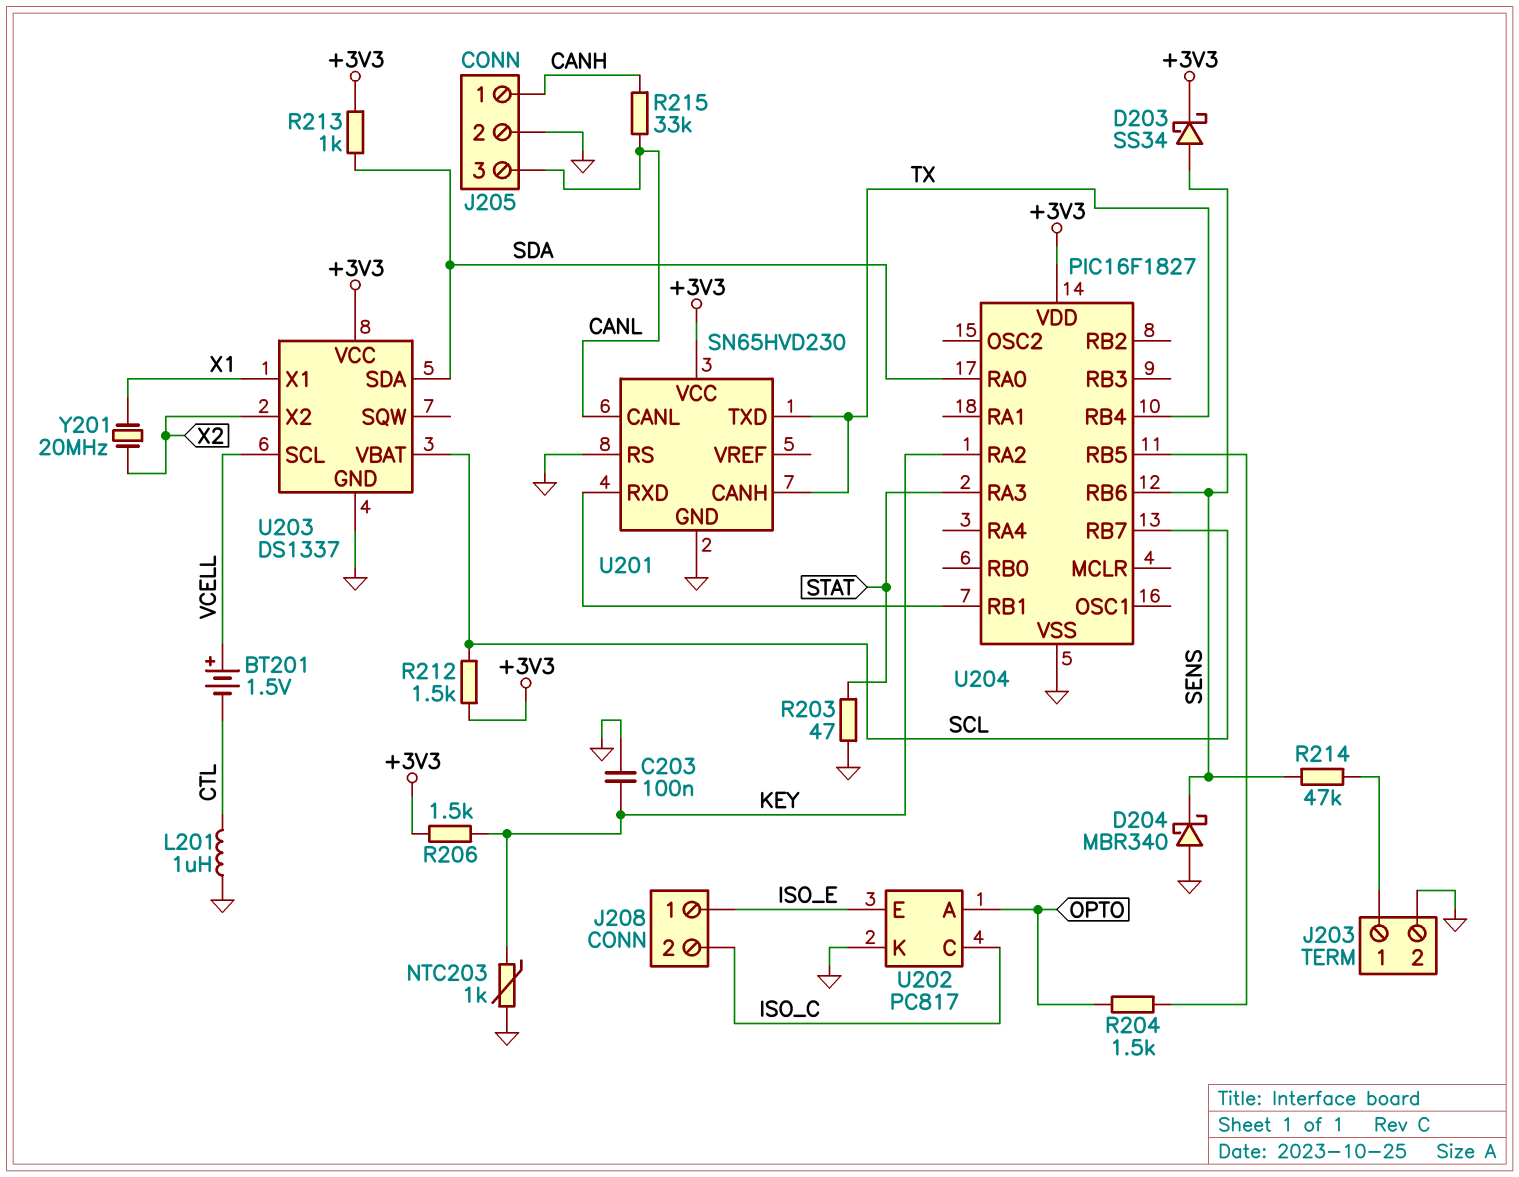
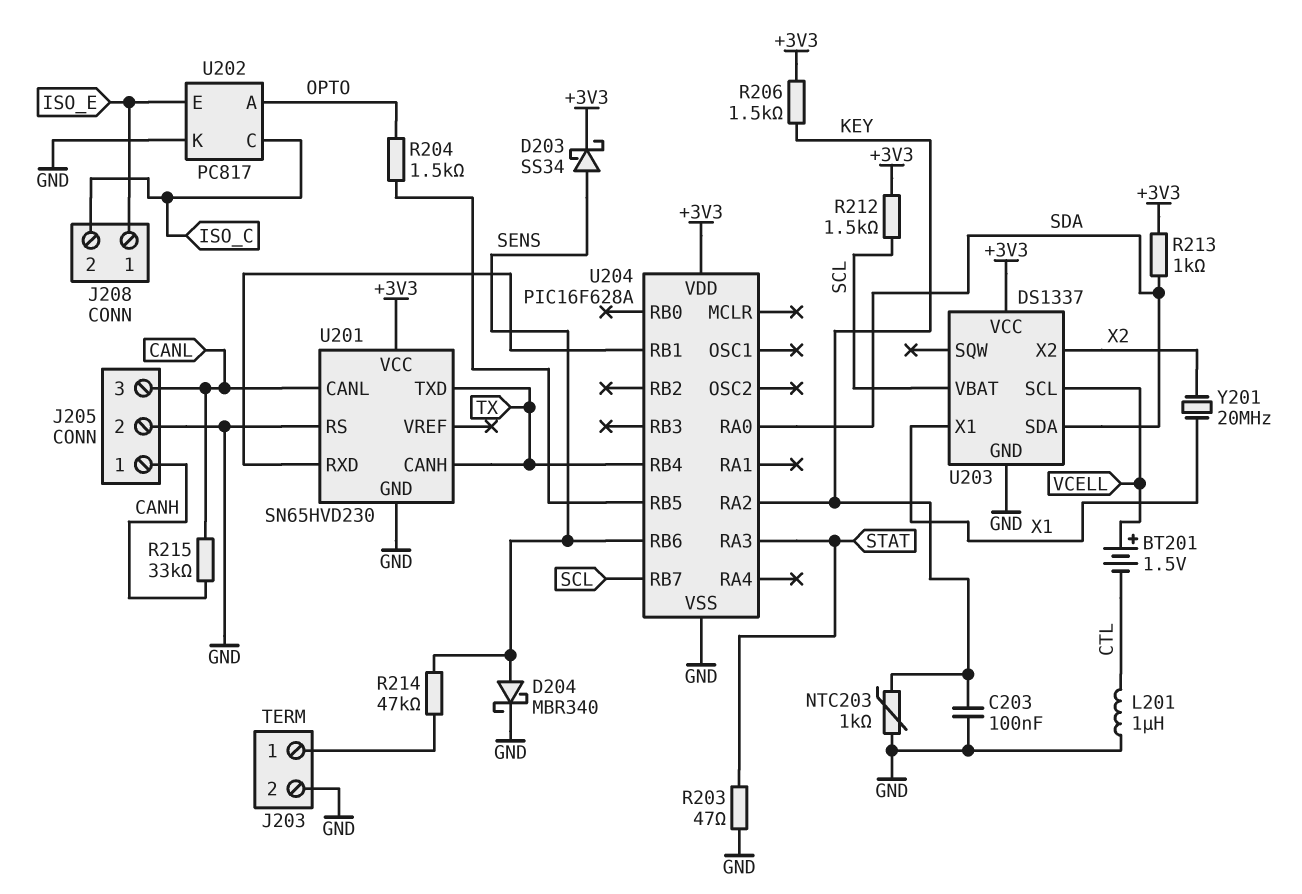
D204: schottky MBR340 (A GND, K SENS) -> schottky MBR340 (A SENS, K GND)
U204: PIC16F1827 -> PIC16F628A

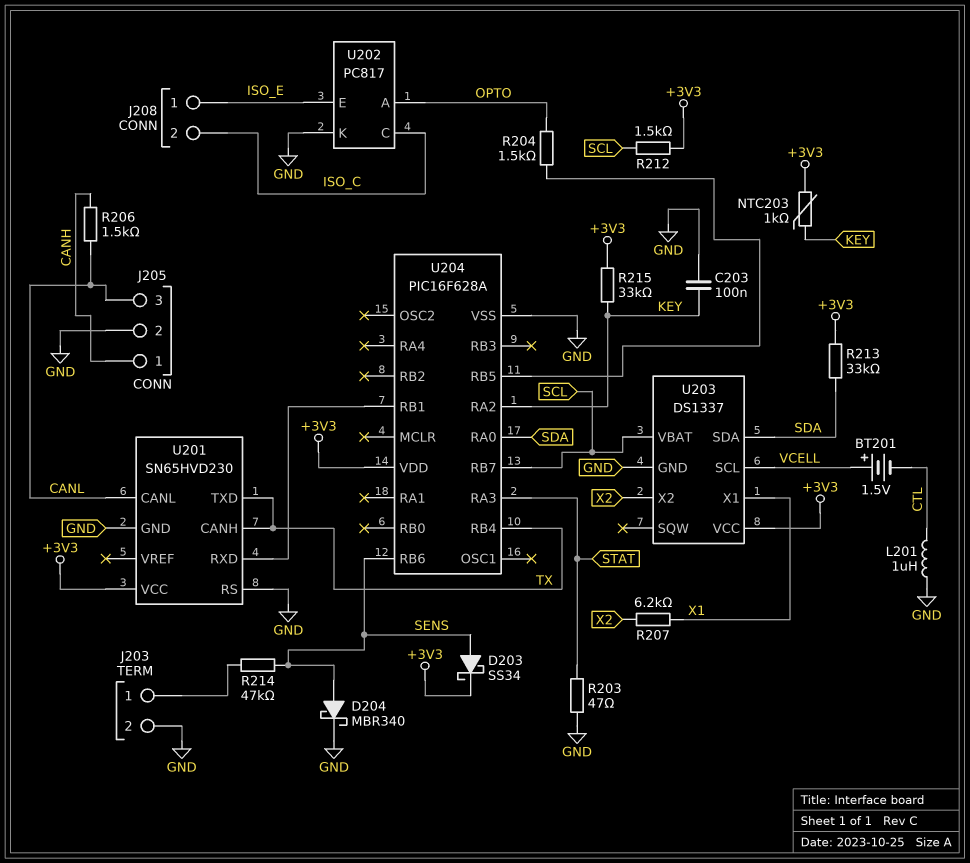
NTC203: 1k (GND, KEY) -> 1k (+3V3, KEY)
R206: 1.5k (+3V3, KEY) -> 1.5k (CANH, CANL)
R207: none -> 6.2k (X1, X2)
R213: 1k (+3V3, SDA) -> 33k (+3V3, SDA)
R215: 33k (CANH, CANL) -> 33k (+3V3, KEY)
Y201: 20MHz (X1, X2) -> none

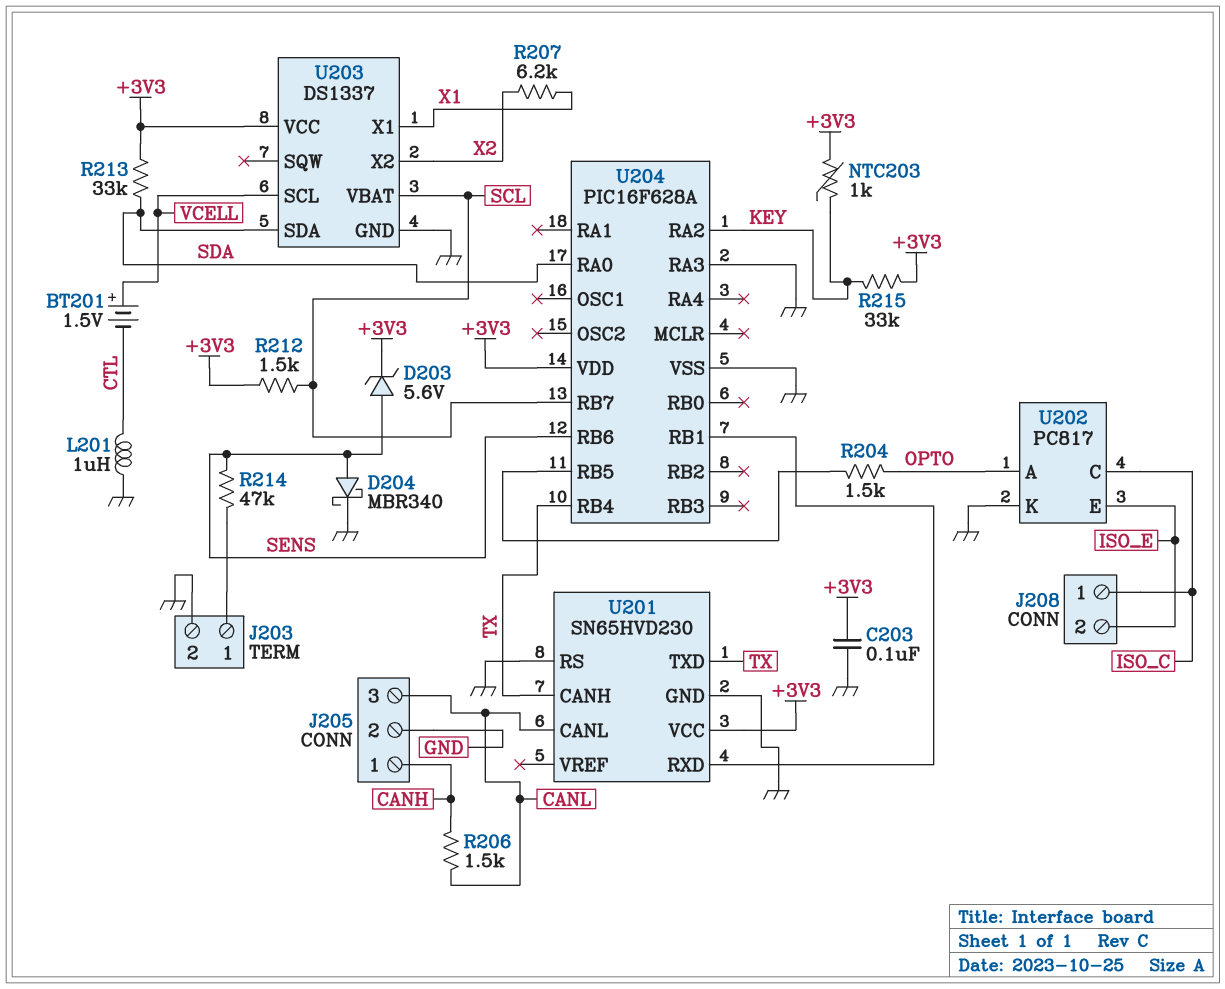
C203: 100nF (GND, KEY) -> 100nF (+3V3, GND)
D203: schottky SS34 (A SENS, K +3V3) -> zener 5.6V (A SENS, K +3V3)
J208 pin 1: ISO_E -> ISO_C
J208 pin 2: ISO_C -> ISO_E
R203: 47 (GND, STAT) -> none
U204 pin RA3: STAT -> GND

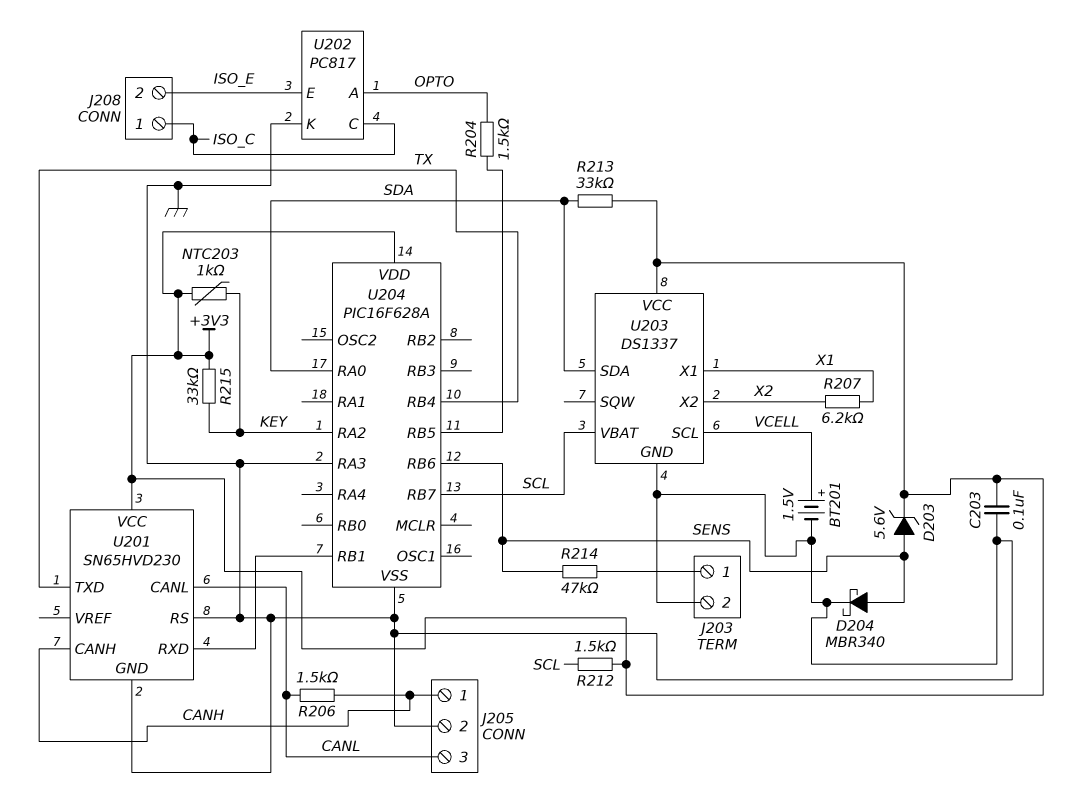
BT201: 1.5V (plus VCELL, minus CTL) -> 1.5V (plus VCELL, minus GND)
L201: 1uH (CTL, GND) -> none
U201 pin CANH: TX -> CANH

